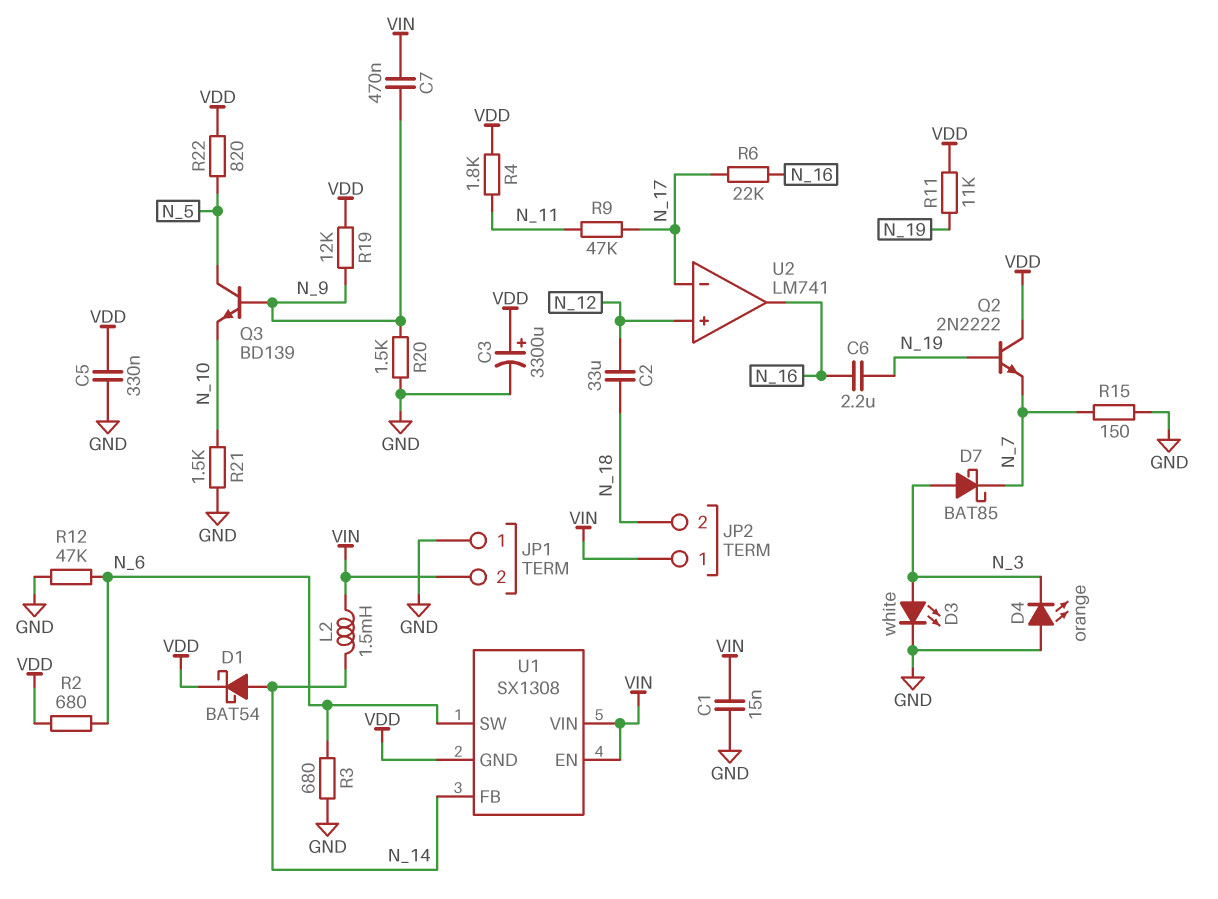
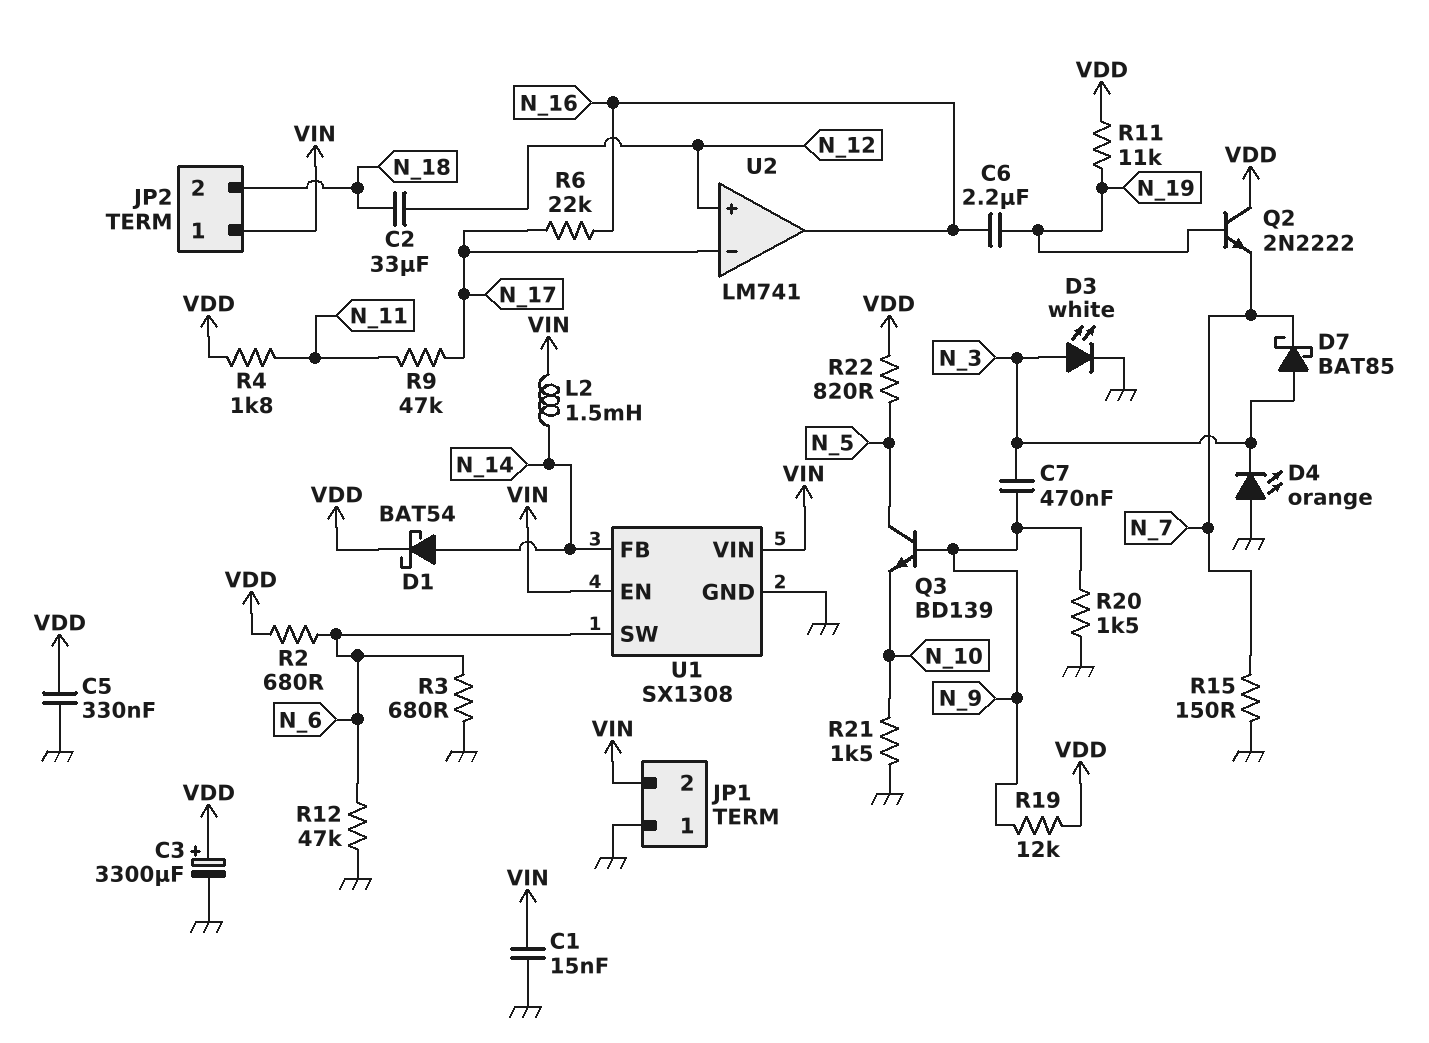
C7: 470nF (N_9, VIN) -> 470nF (N_3, N_9)
U1 pin GND: VDD -> GND

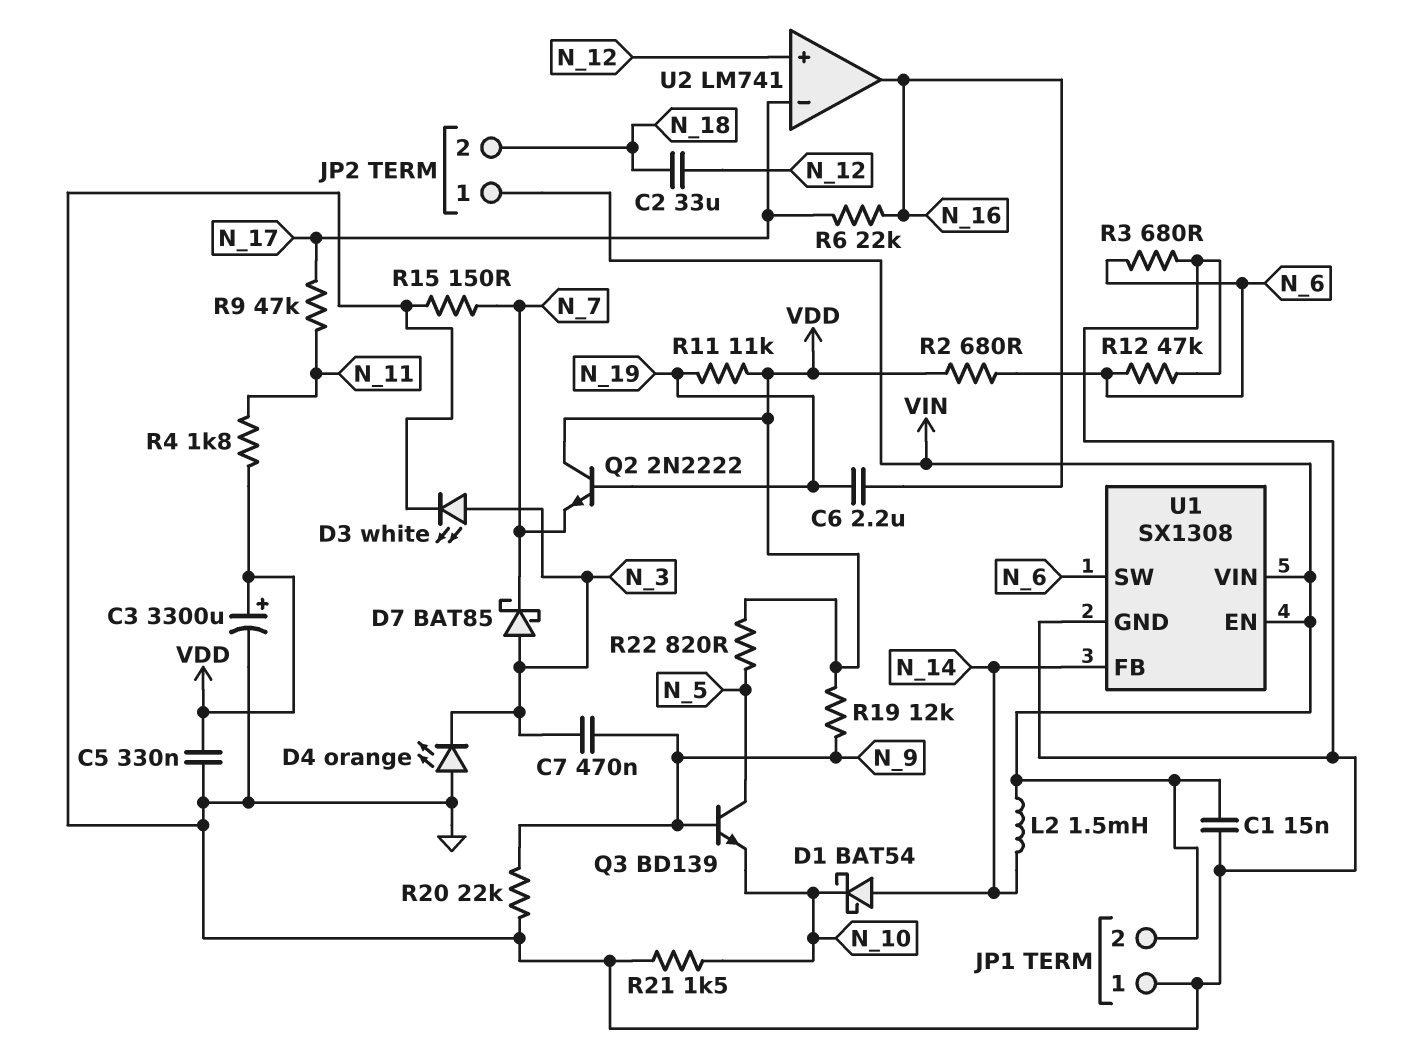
D1: schottky BAT54 (A N_14, K VDD) -> schottky BAT54 (A N_14, K N_10)
R20: 1.5k (GND, N_9) -> 22k (GND, N_9)

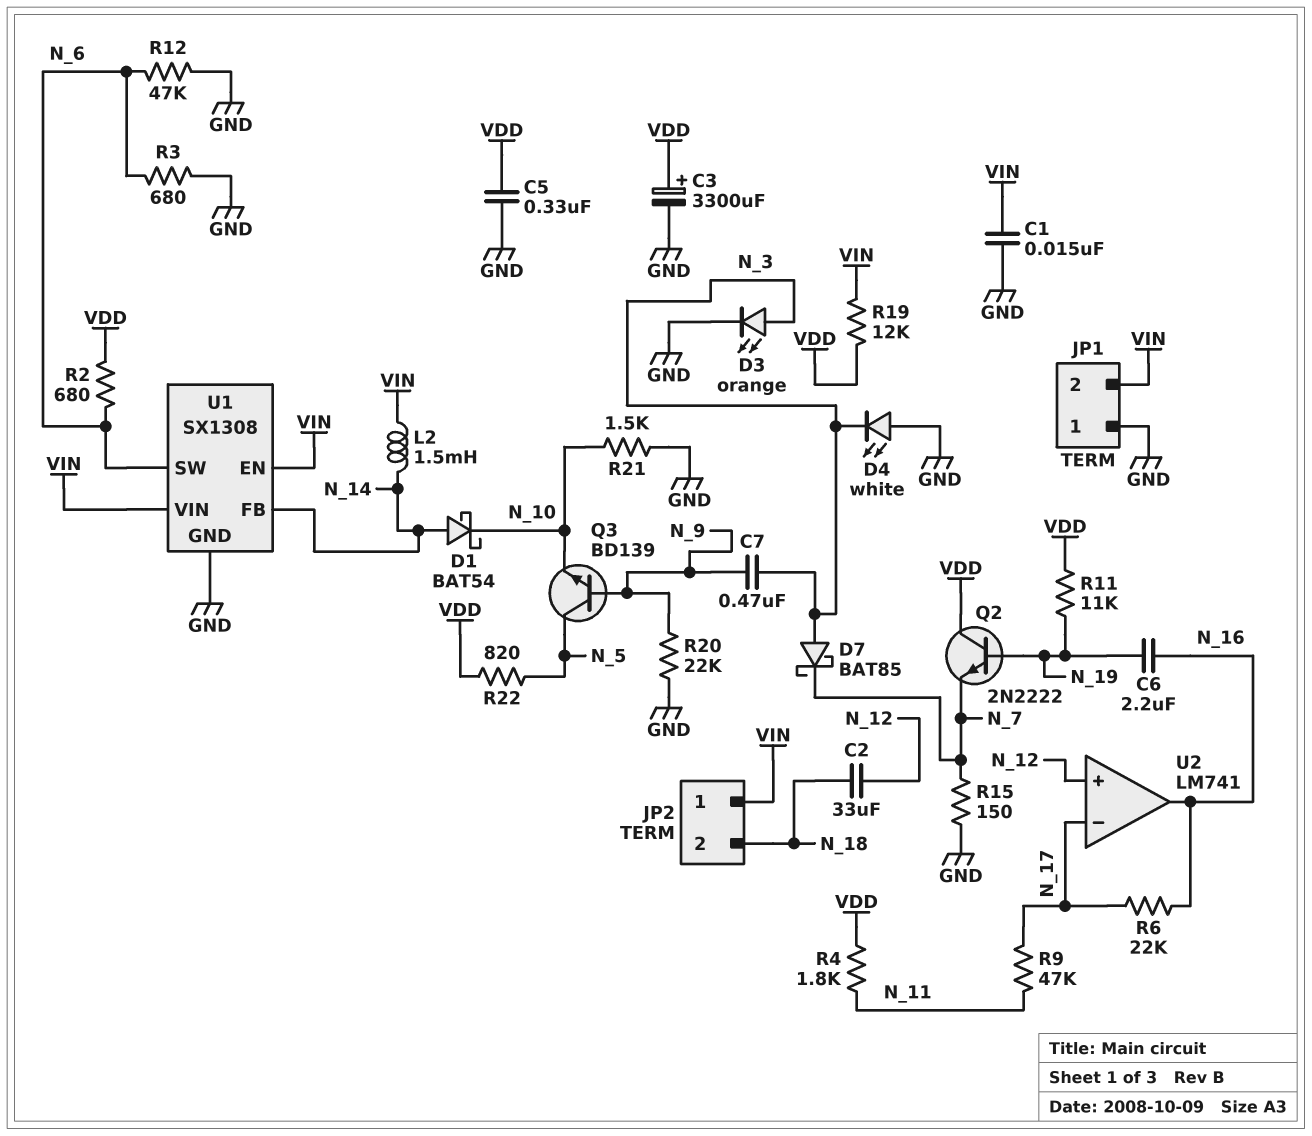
D3: LED white (A N_3, K GND) -> LED orange (A N_3, K GND)
D4: LED orange (A GND, K N_3) -> LED white (A GND, K N_3)
R19: 12k (N_9, VDD) -> 12k (VDD, VIN)

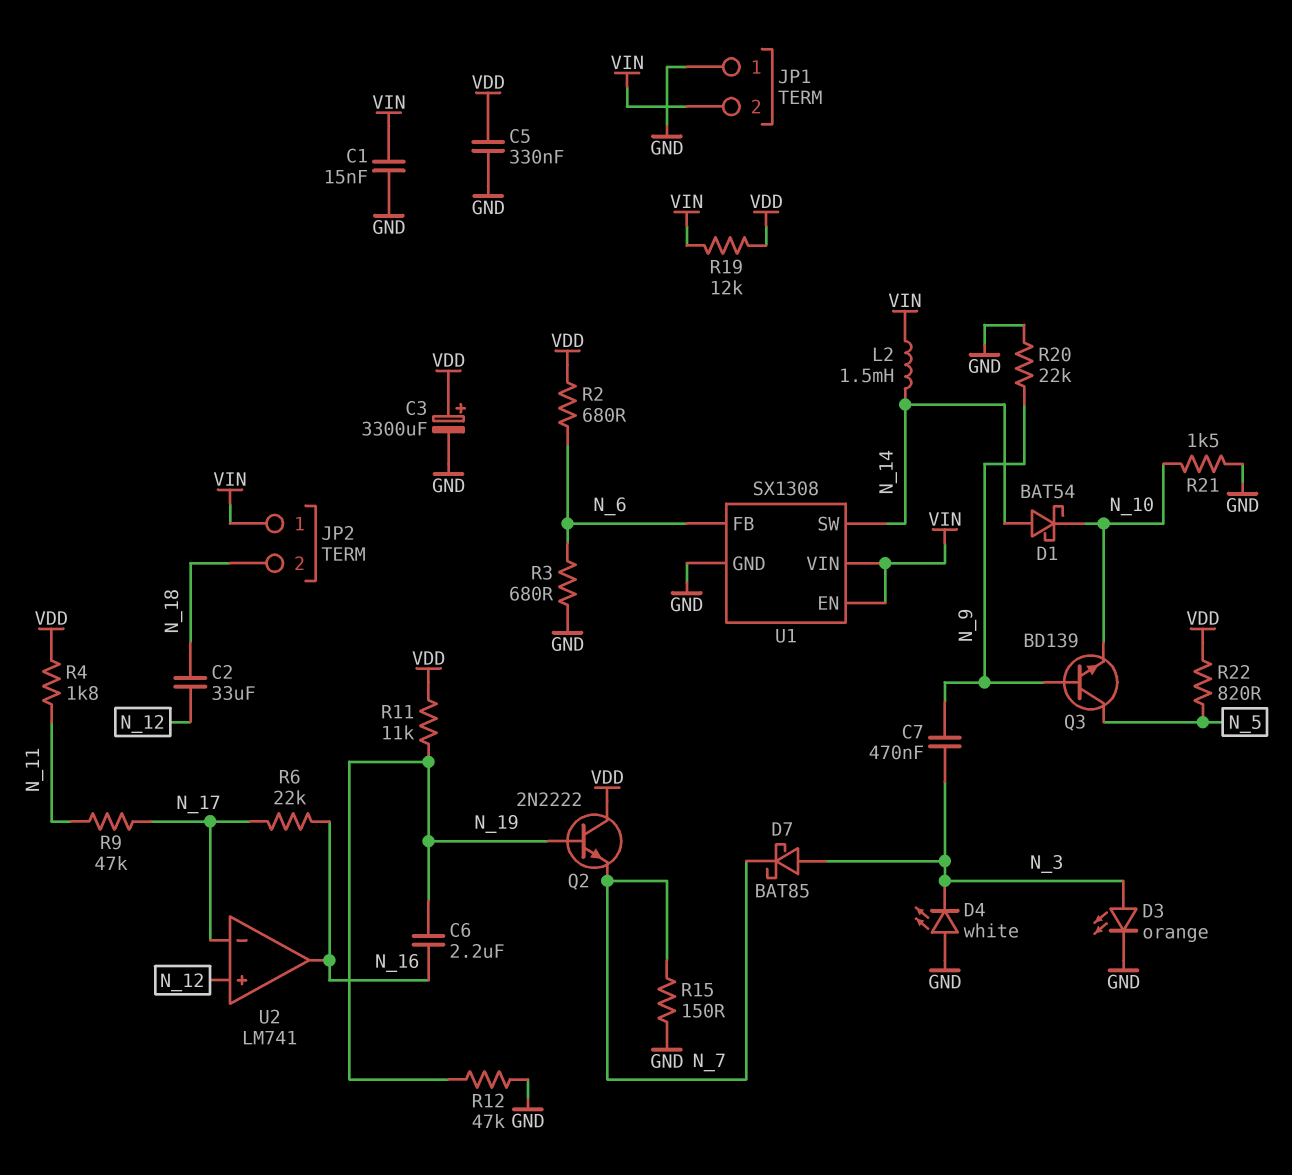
R12: 47k (GND, N_6) -> 47k (GND, N_19)
U1 pin FB: N_14 -> N_6
U1 pin SW: N_6 -> N_14

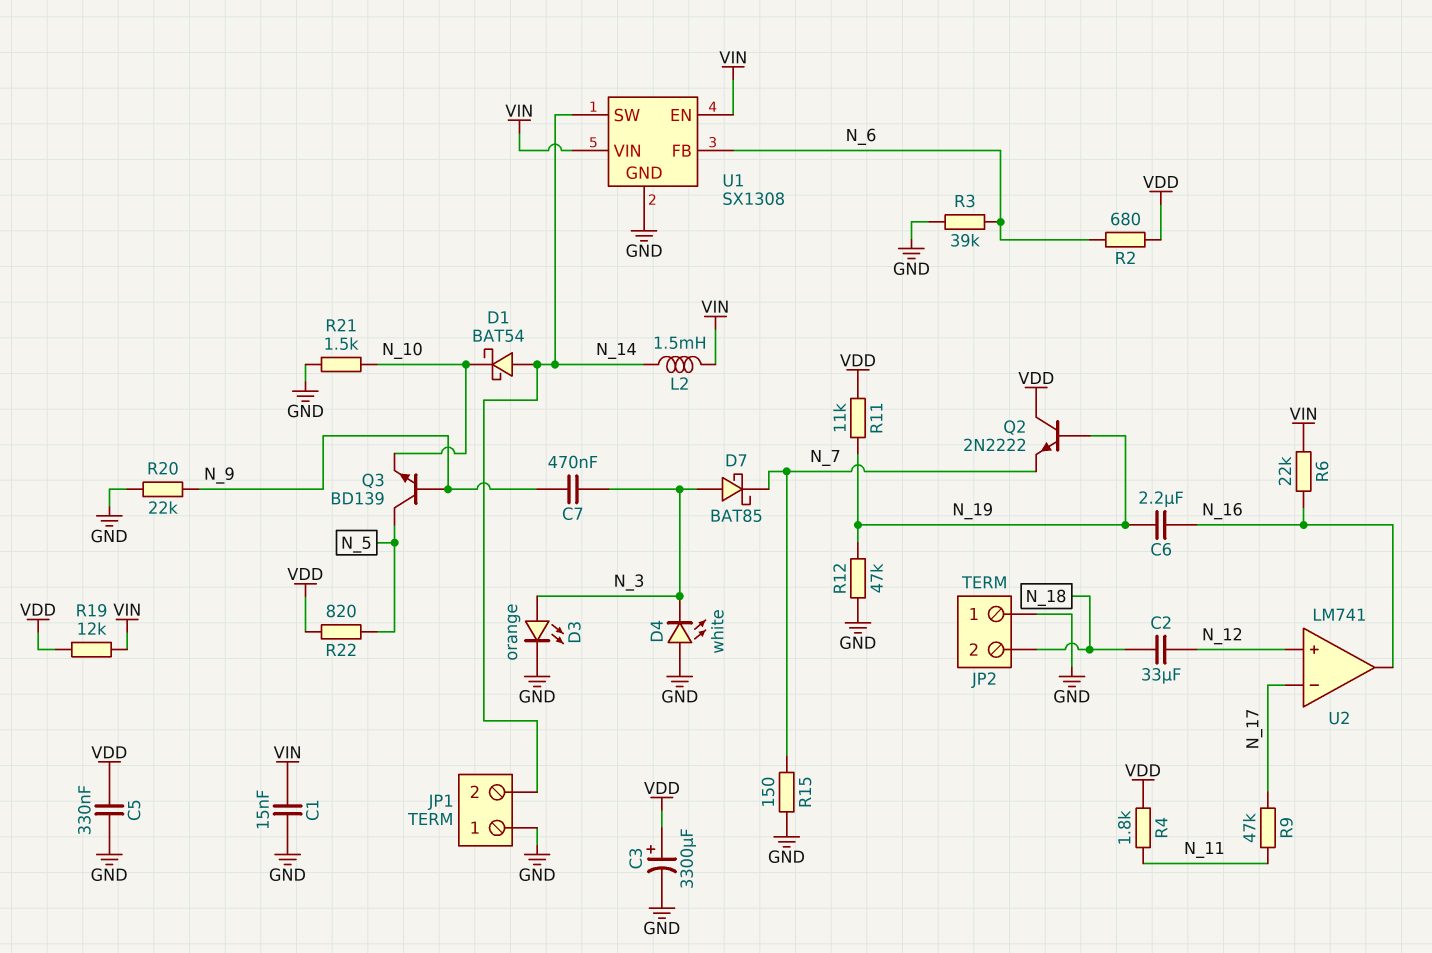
JP1 pin 2: VIN -> N_14
JP2 pin 1: VIN -> GND
R3: 680 (GND, N_6) -> 39k (GND, N_6)
R6: 22k (N_16, N_17) -> 22k (N_16, VIN)

